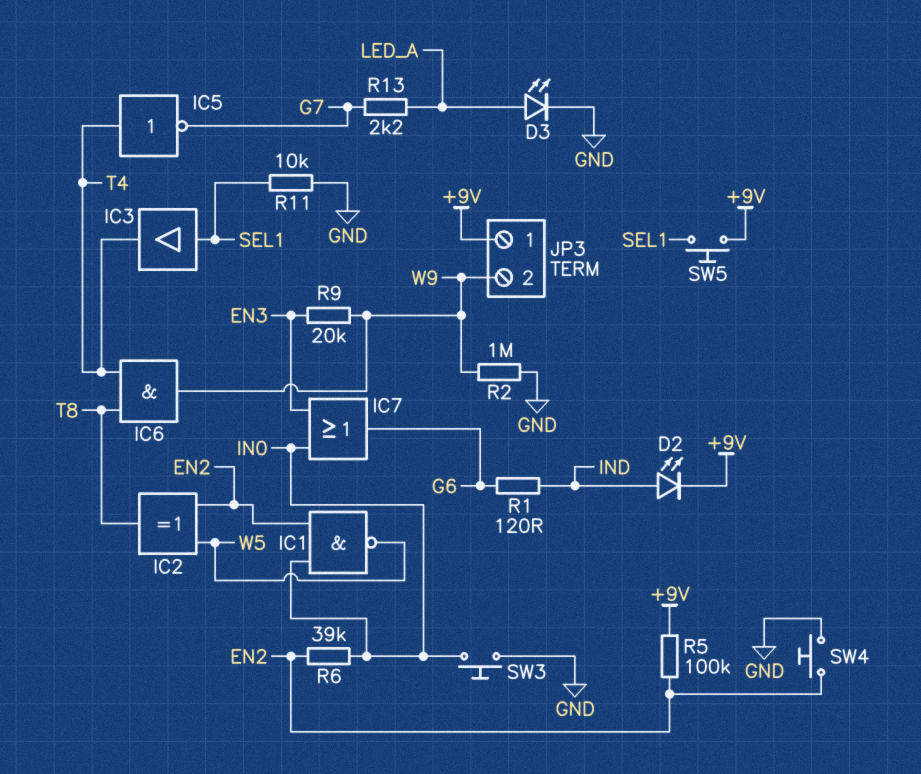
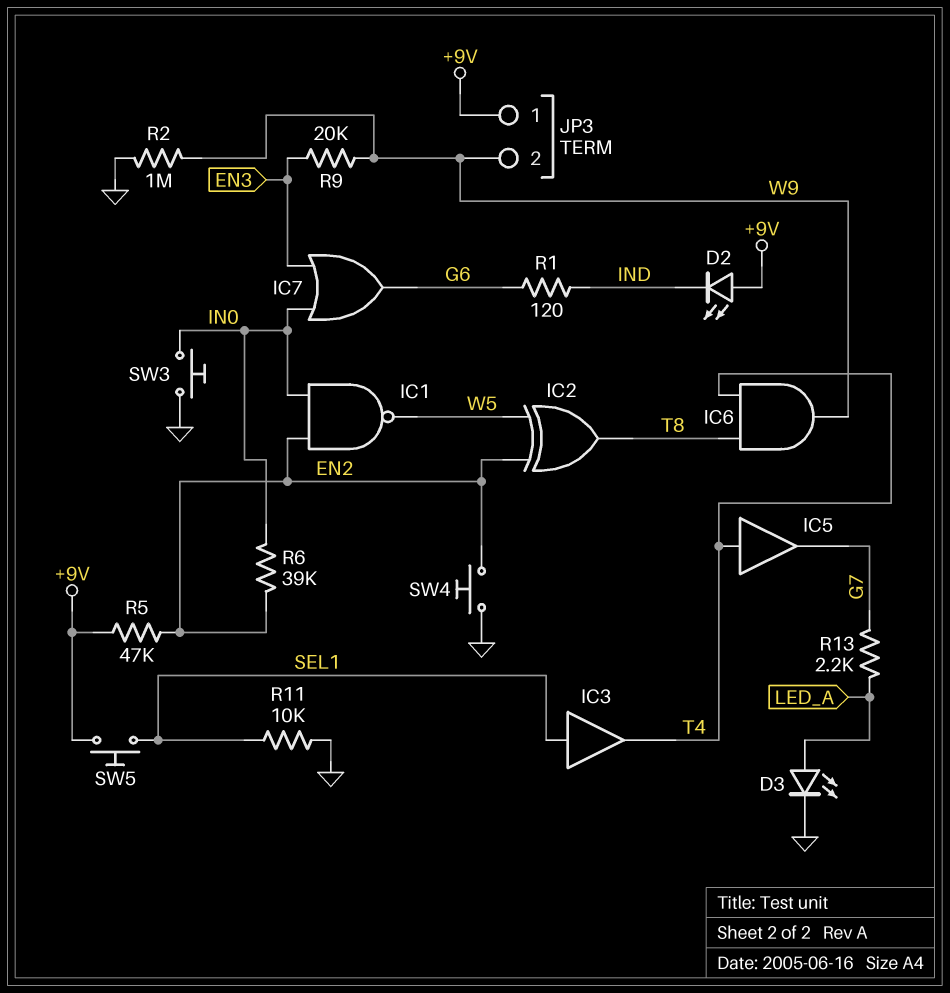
D2: LED (A IND, K +9V) -> LED (A +9V, K IND)
IC5: NOT (in T4, out G7) -> buffer (in T4, out G7)
R5: 100k (+9V, EN2) -> 47k (+9V, EN2)

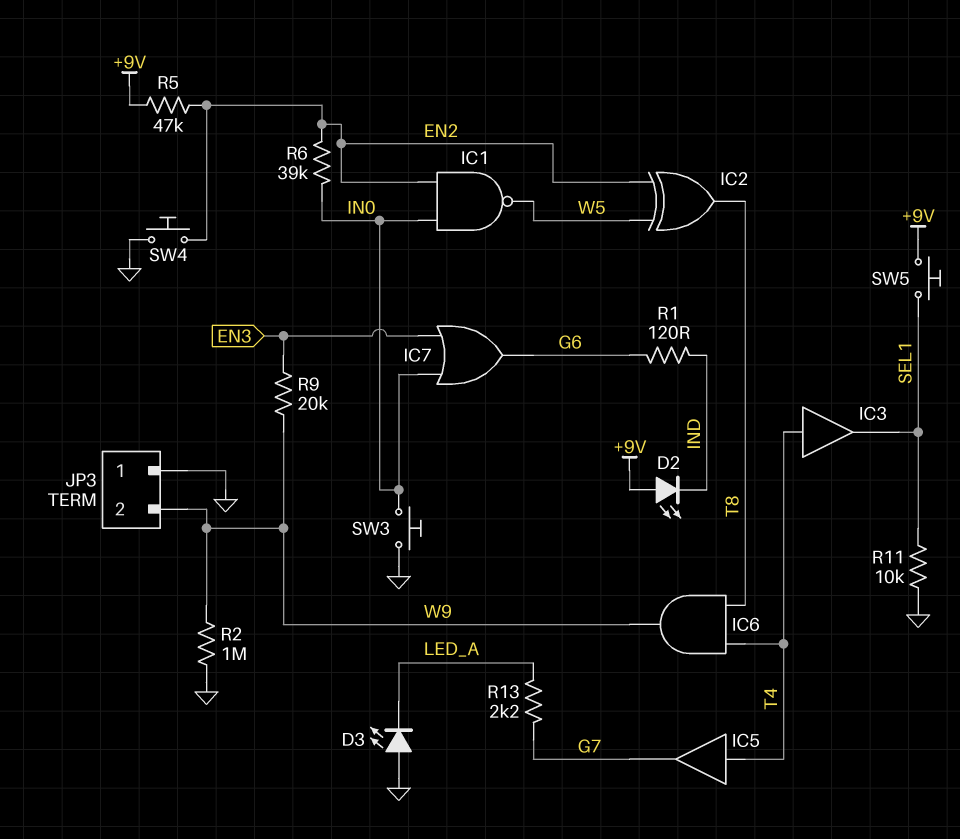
D3: LED (A LED_A, K GND) -> LED (A GND, K LED_A)
IC3: buffer (in SEL1, out T4) -> buffer (in T4, out SEL1)
JP3 pin 1: +9V -> GND

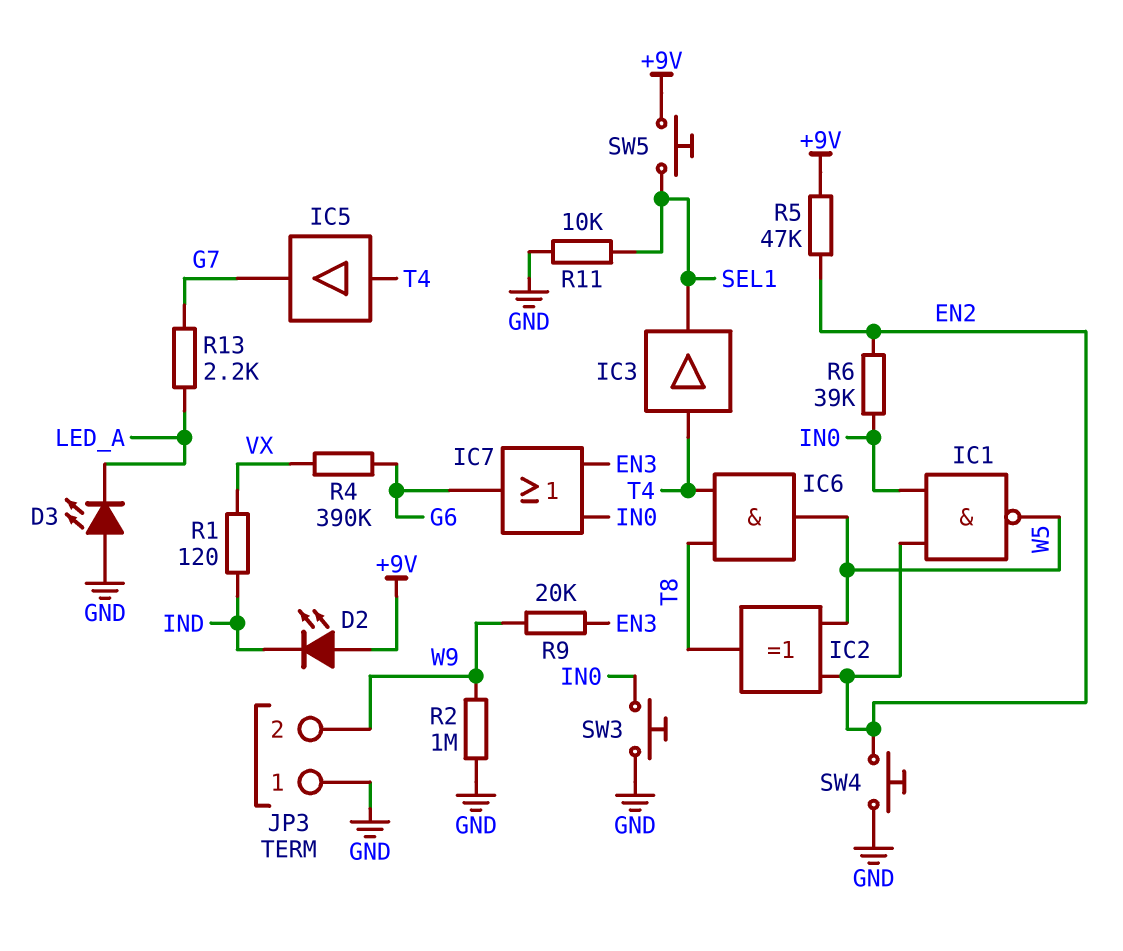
IC6: AND (in T4, in T8, out W9) -> AND (in T4, in T8, out W5)
R1: 120 (G6, IND) -> 120 (IND, VX)
R4: none -> 390k (G6, VX)

